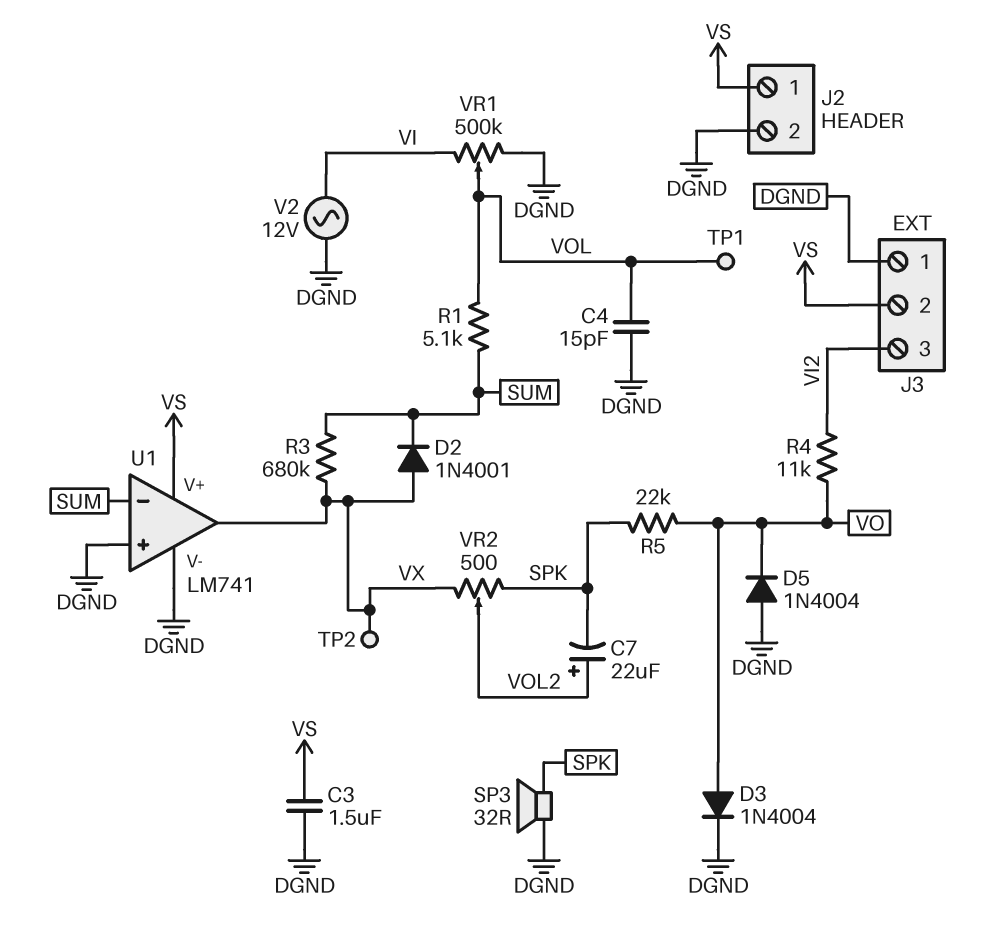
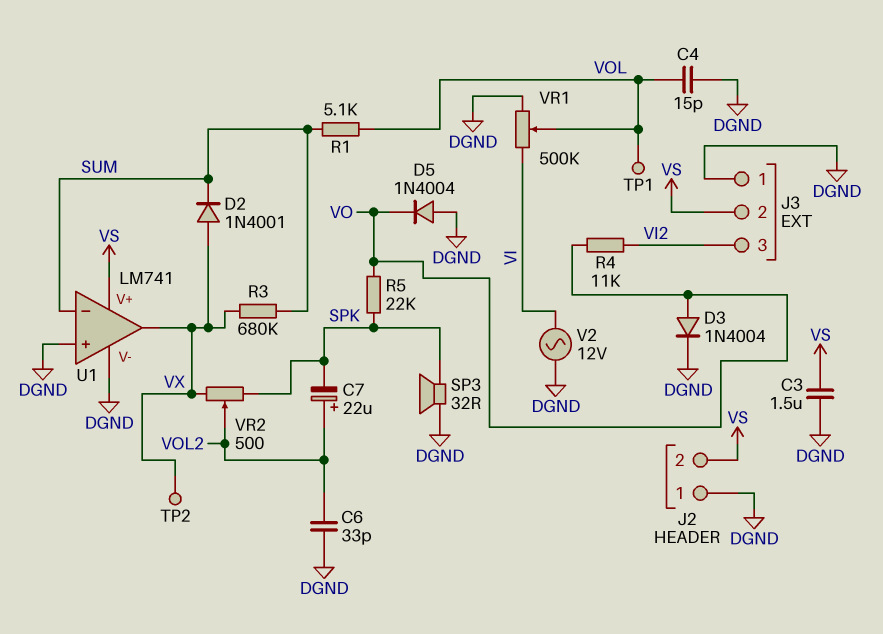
C6: none -> 33pF (DGND, VOL2)
J2 pin 1: VS -> DGND
J2 pin 2: DGND -> VS

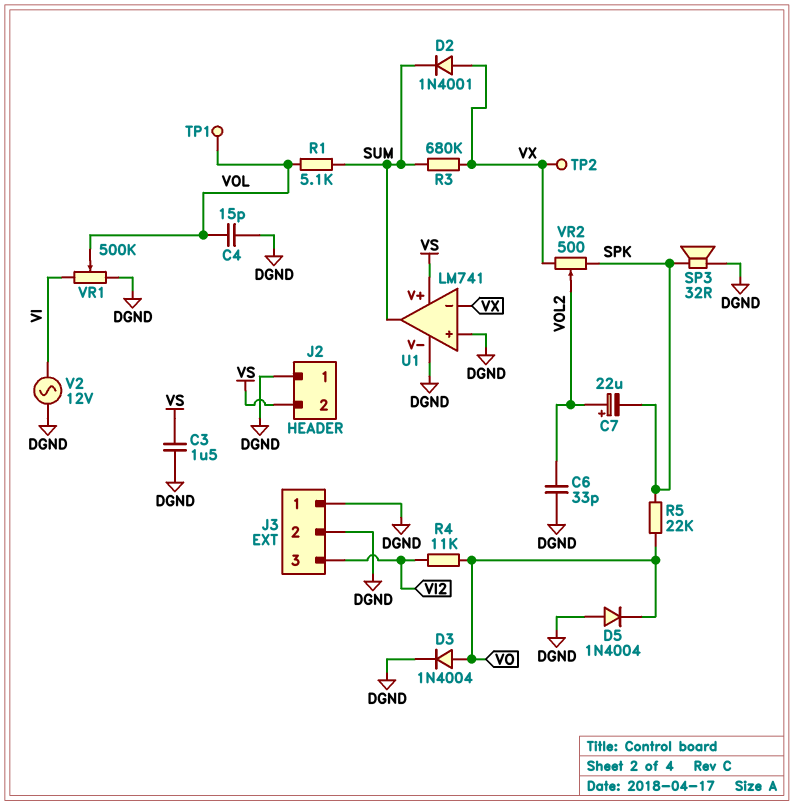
J3 pin 2: VS -> DGND
U1 pin in-: SUM -> VX
U1 pin out: VX -> SUM

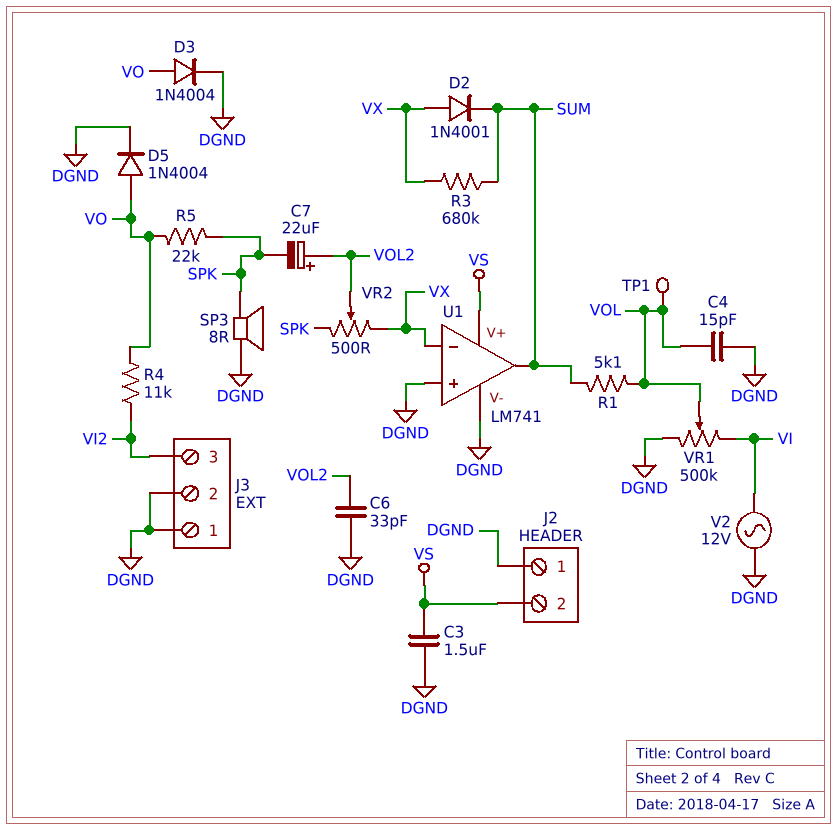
D5: diode 1N4004 (A DGND, K VO) -> diode 1N4004 (A VO, K DGND)
SP3: speaker 32R (DGND, SPK) -> speaker 8R (DGND, SPK)
TP2: test point (VX) -> none

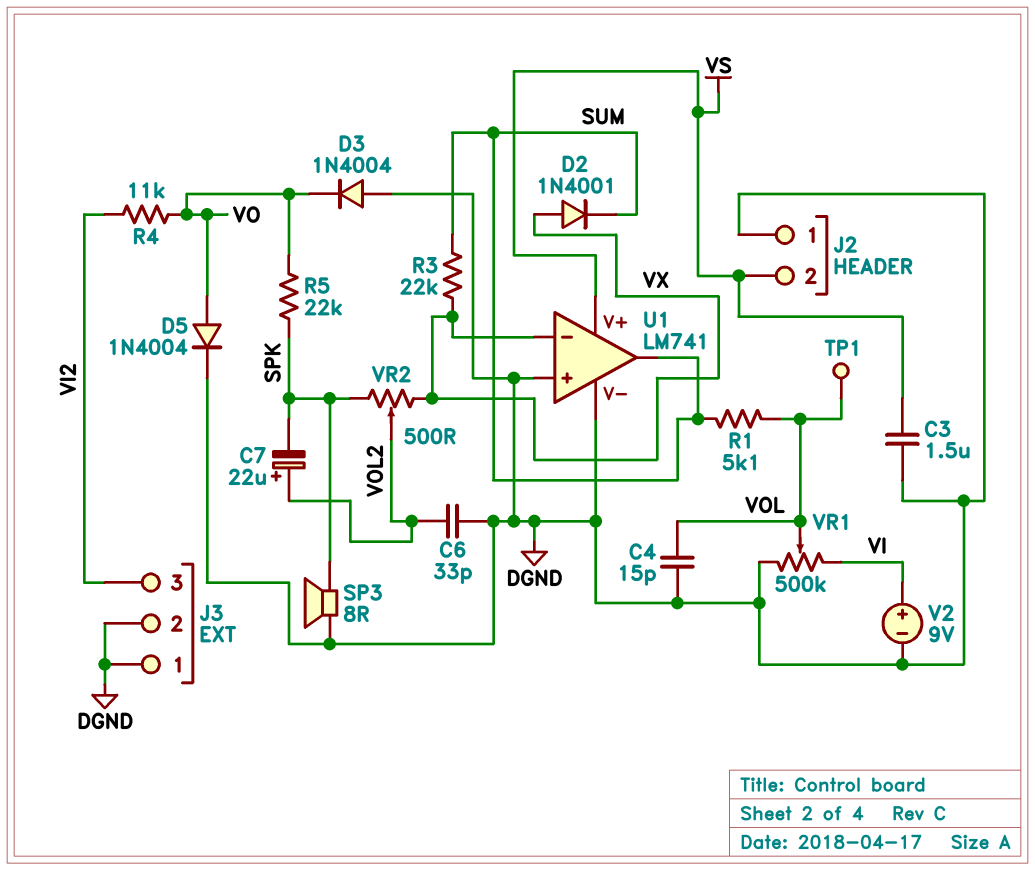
D3: diode 1N4004 (A VO, K DGND) -> diode 1N4004 (A DGND, K VO)
R3: 680k (SUM, VX) -> 22k (SUM, VX)
V2: AC 12V (DGND, VI) -> 9V (plus VI, minus DGND)

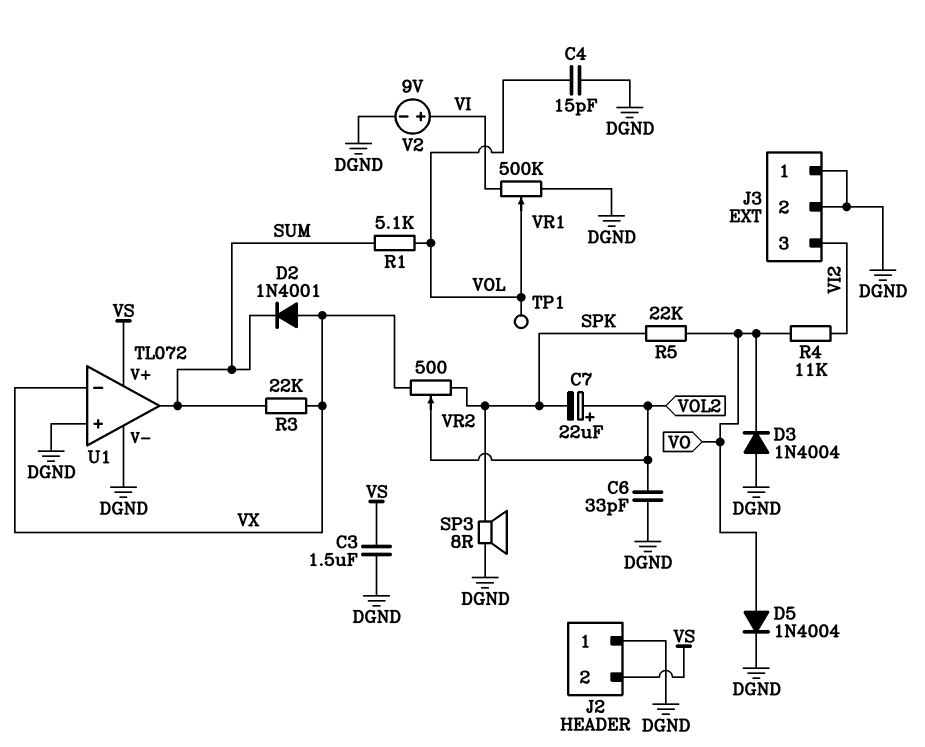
U1: LM741 -> TL072

